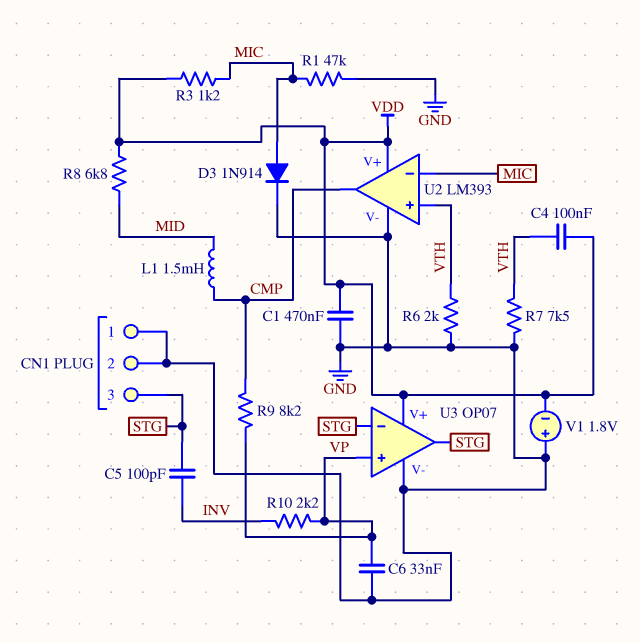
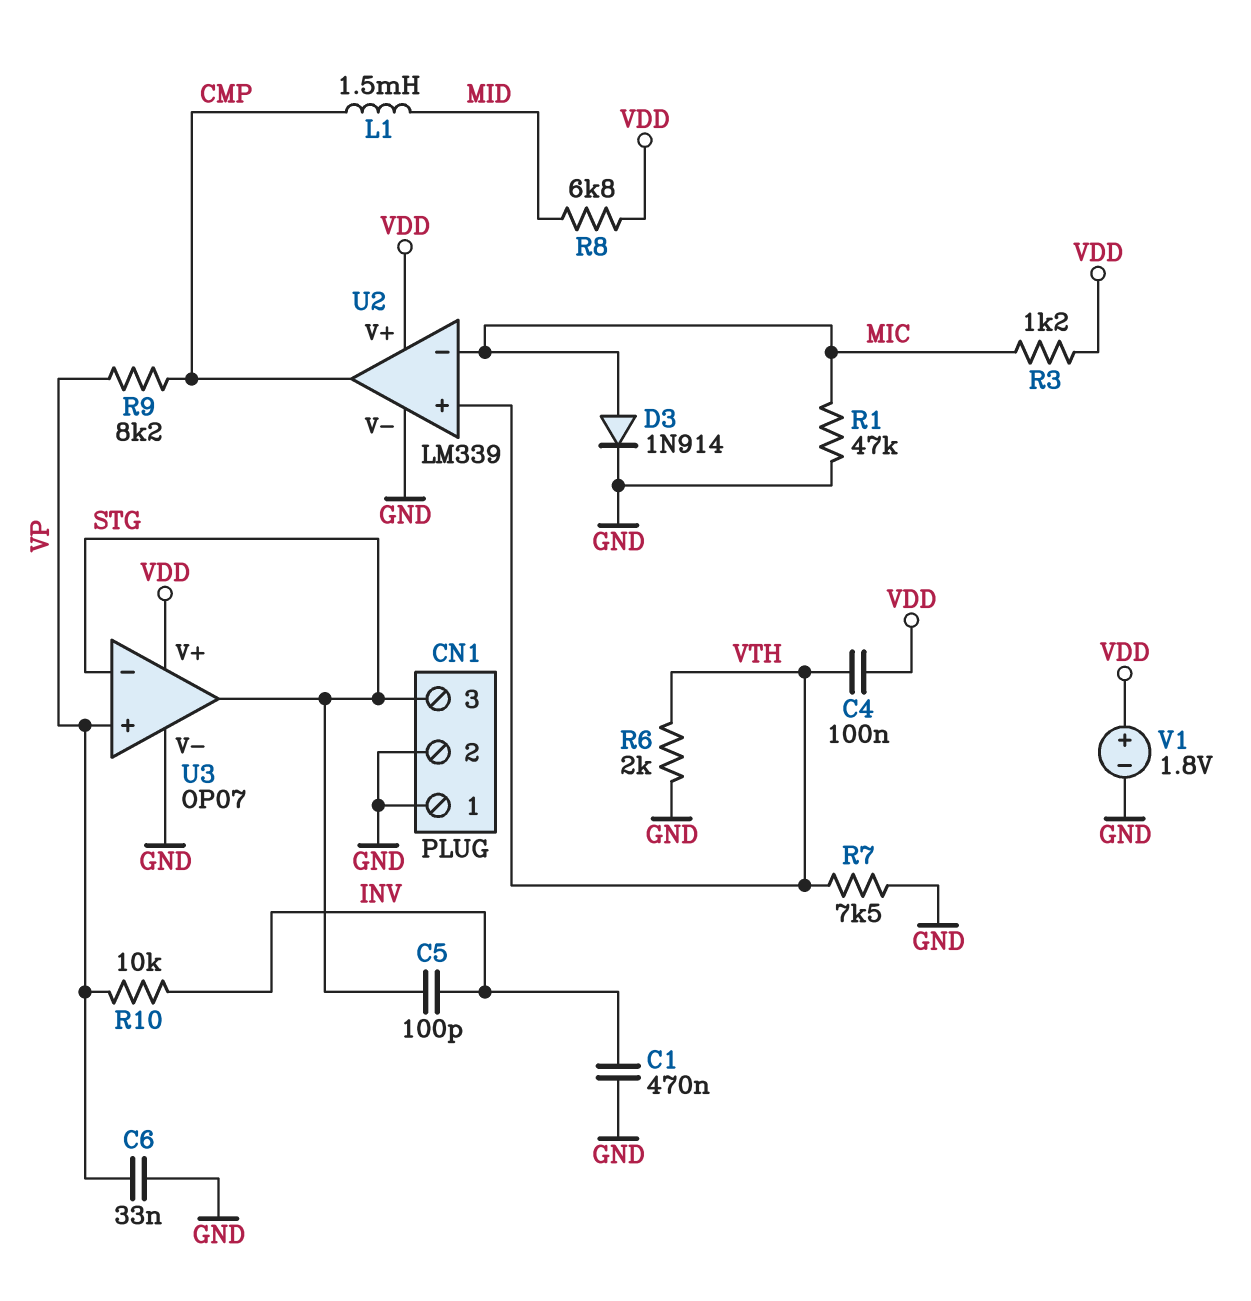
C1: 470nF (GND, VDD) -> 470nF (GND, INV)
R10: 2.2k (INV, VP) -> 10k (INV, VP)
U2: LM393 -> LM339
V1: 1.8V (plus GND, minus VDD) -> 1.8V (plus VDD, minus GND)

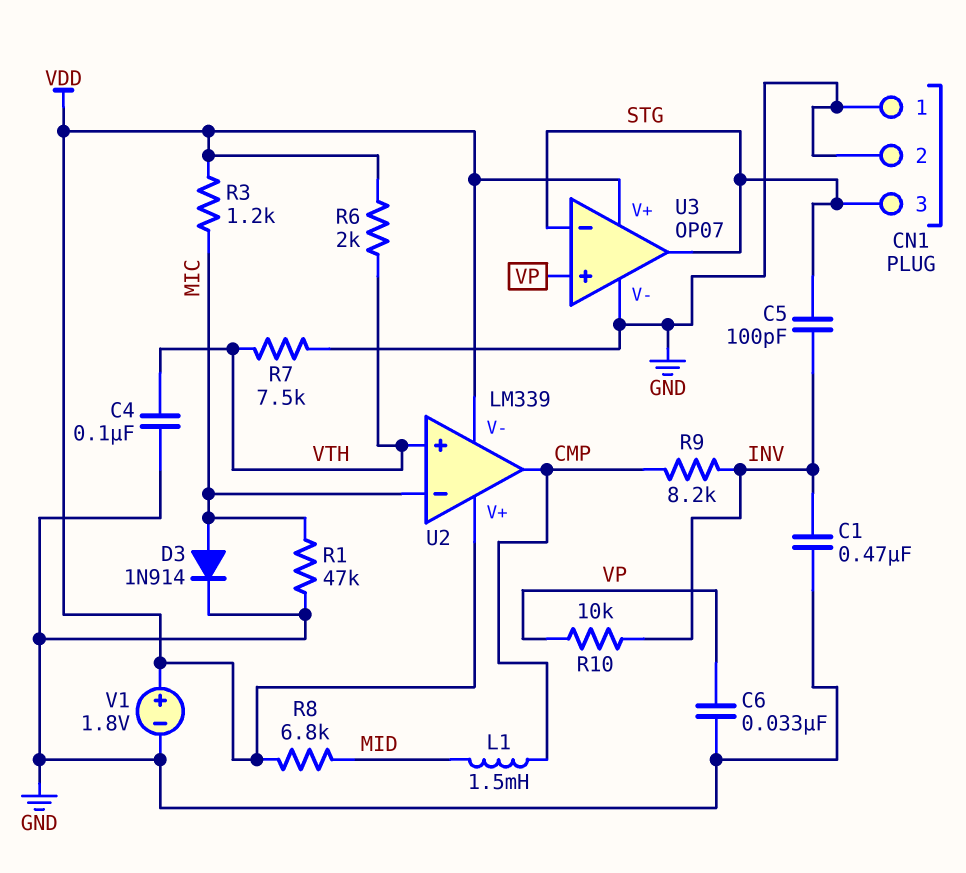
C4: 100nF (VDD, VTH) -> 100nF (GND, VTH)
R6: 2k (GND, VTH) -> 2k (VDD, VTH)
R9: 8.2k (CMP, VP) -> 8.2k (CMP, INV)
U2 pin V-: GND -> VDD

